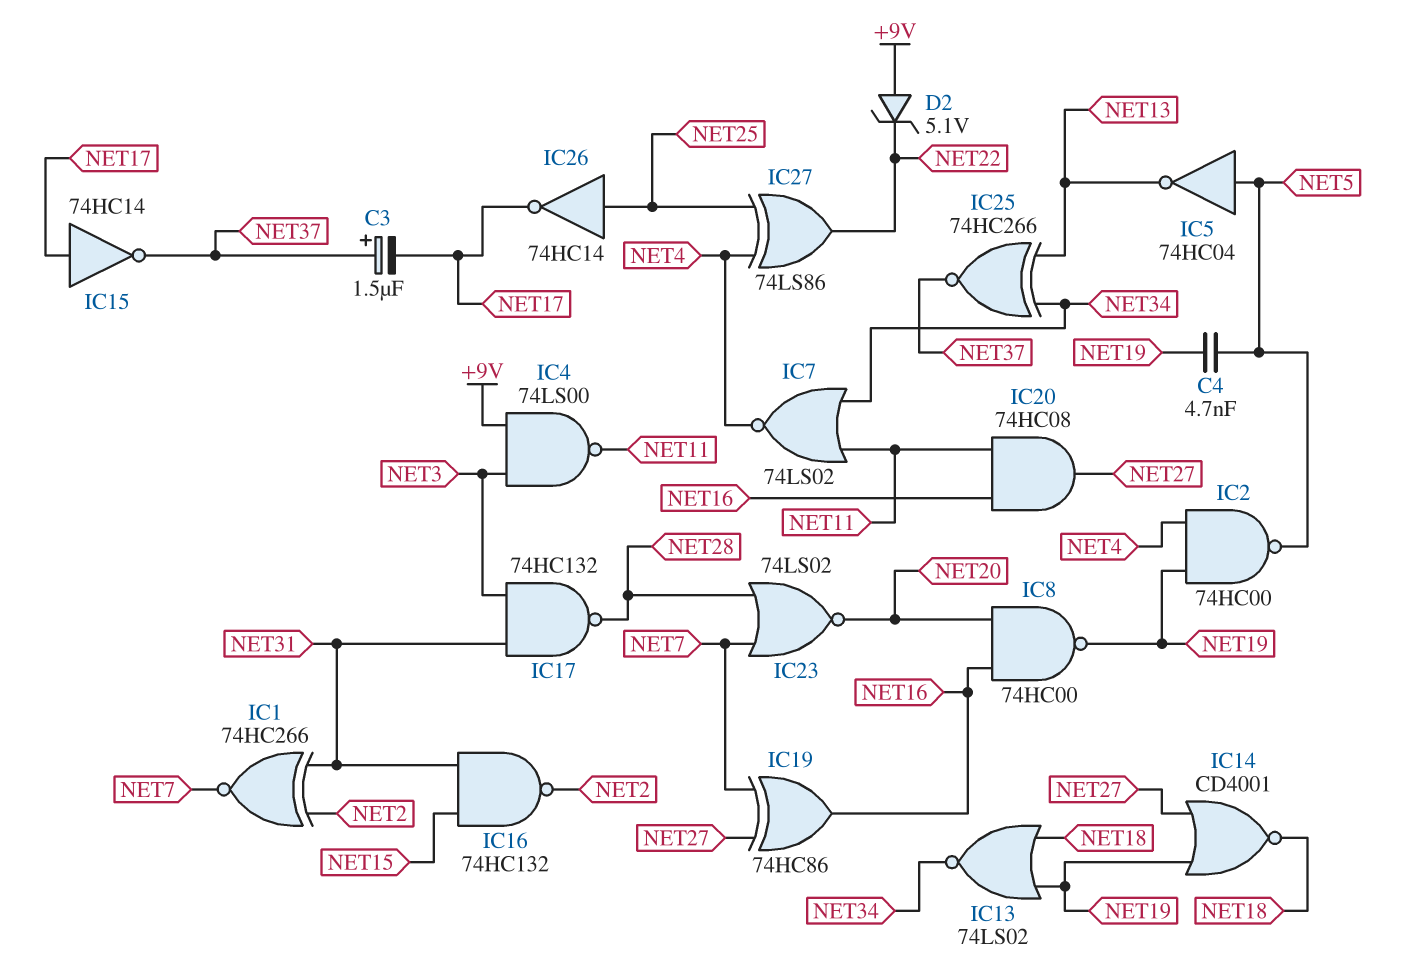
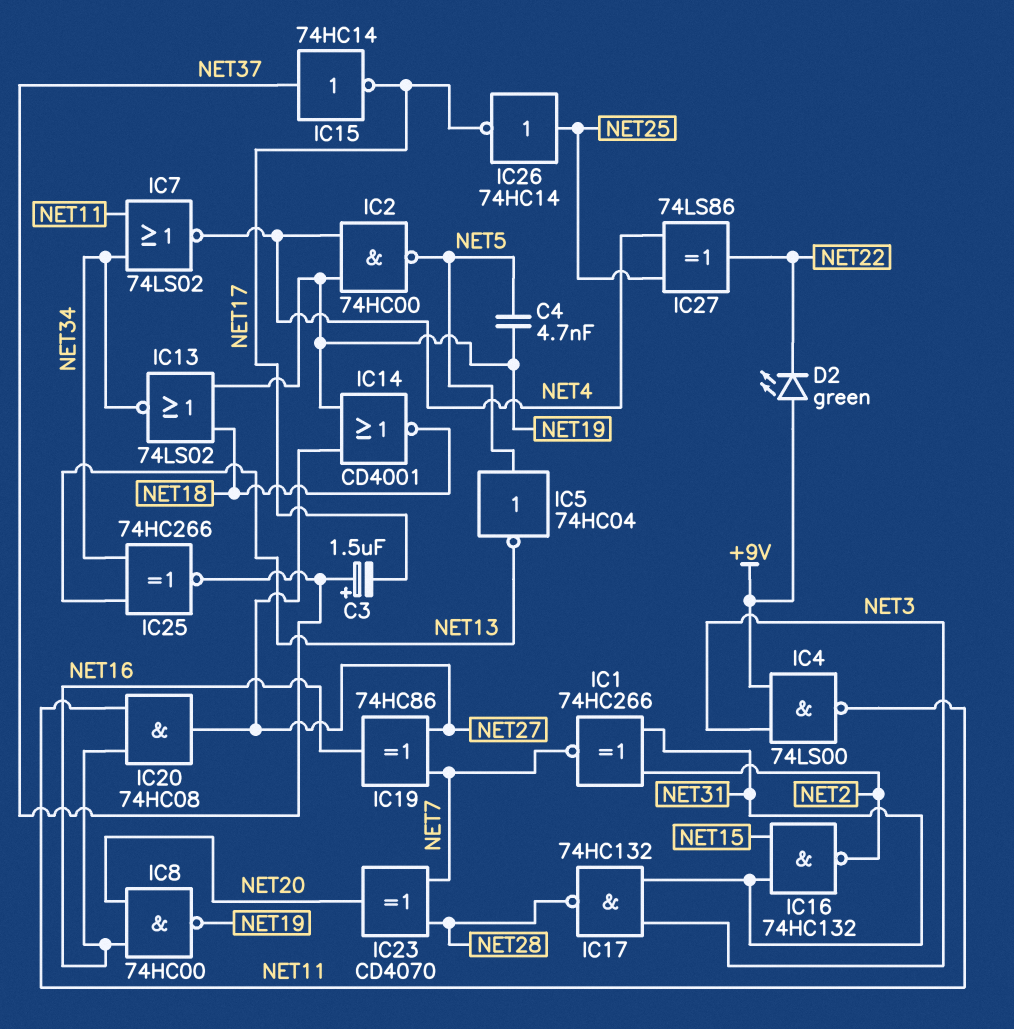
D2: zener 5.1V (A +9V, K NET22) -> LED green (A +9V, K NET22)
IC15: NOT 74HC14 (in NET17, out NET37) -> NOT 74HC14 (in NET37, out NET17)
IC23: NOR 74LS02 (in NET7, in NET28, out NET20) -> XOR CD4070 (in NET7, in NET28, out NET20)

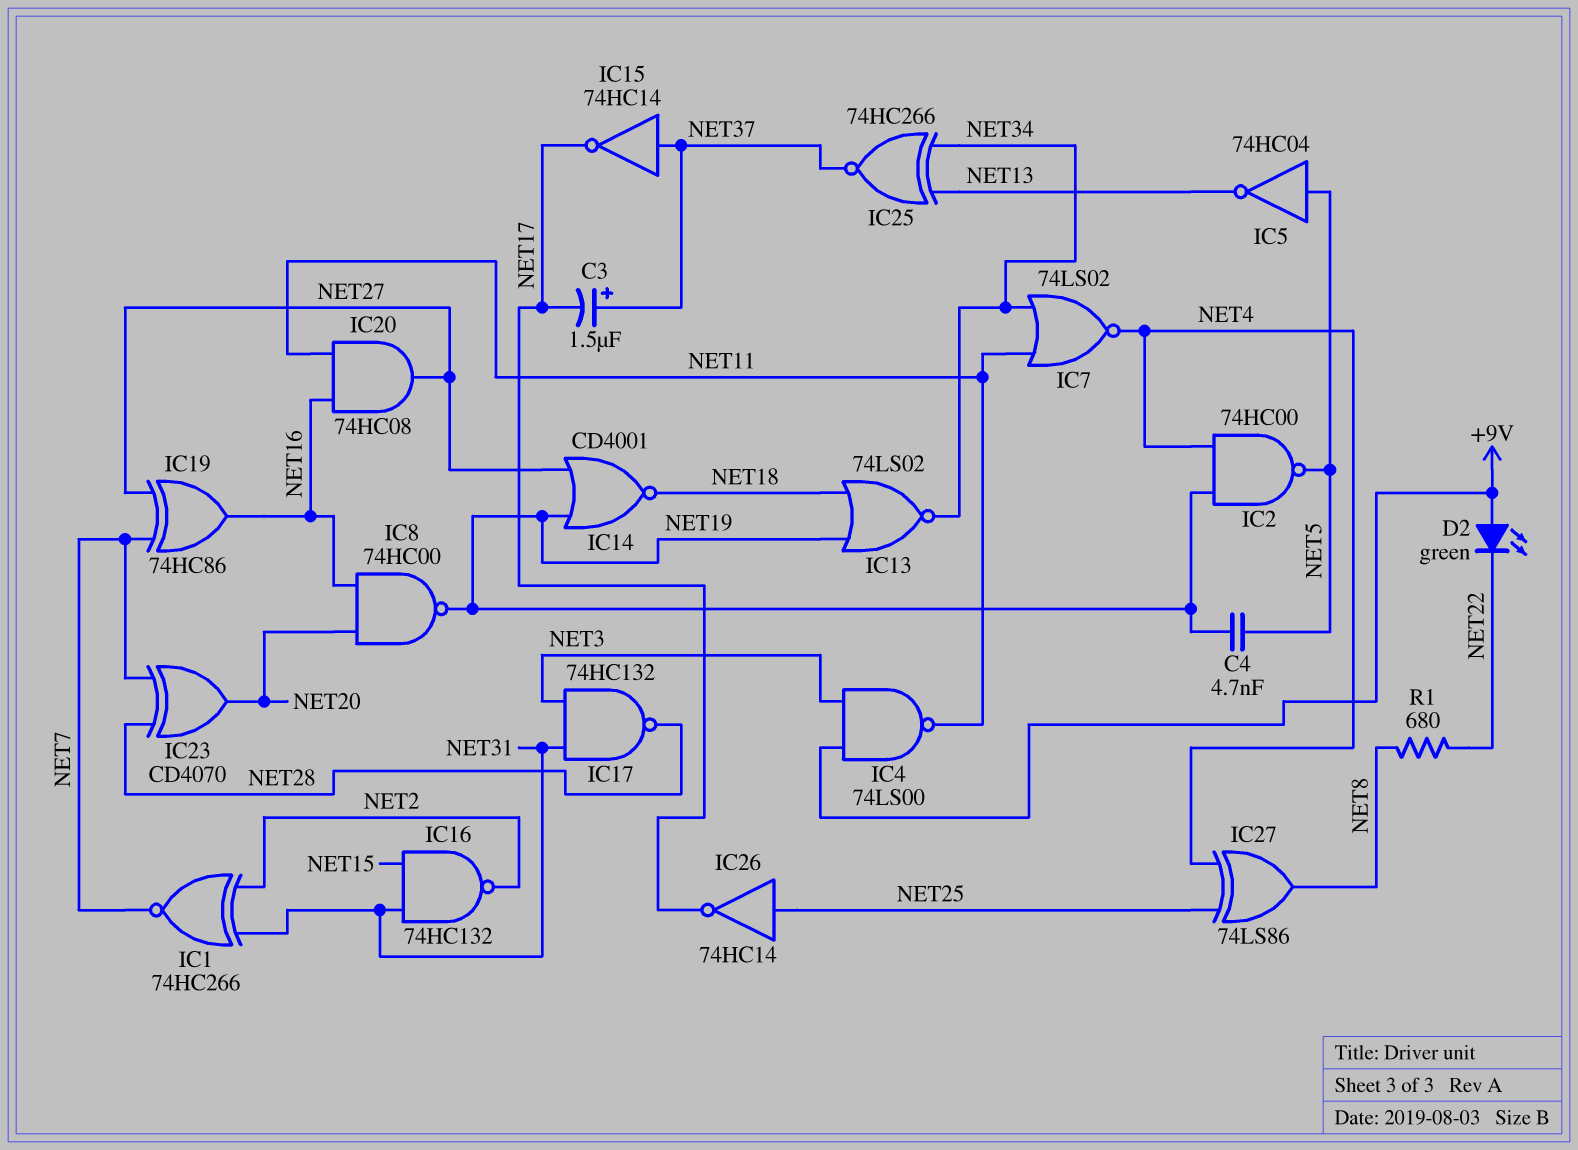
IC27: XOR 74LS86 (in NET4, in NET25, out NET22) -> XOR 74LS86 (in NET4, in NET25, out NET8)
R1: none -> 680 (NET8, NET22)

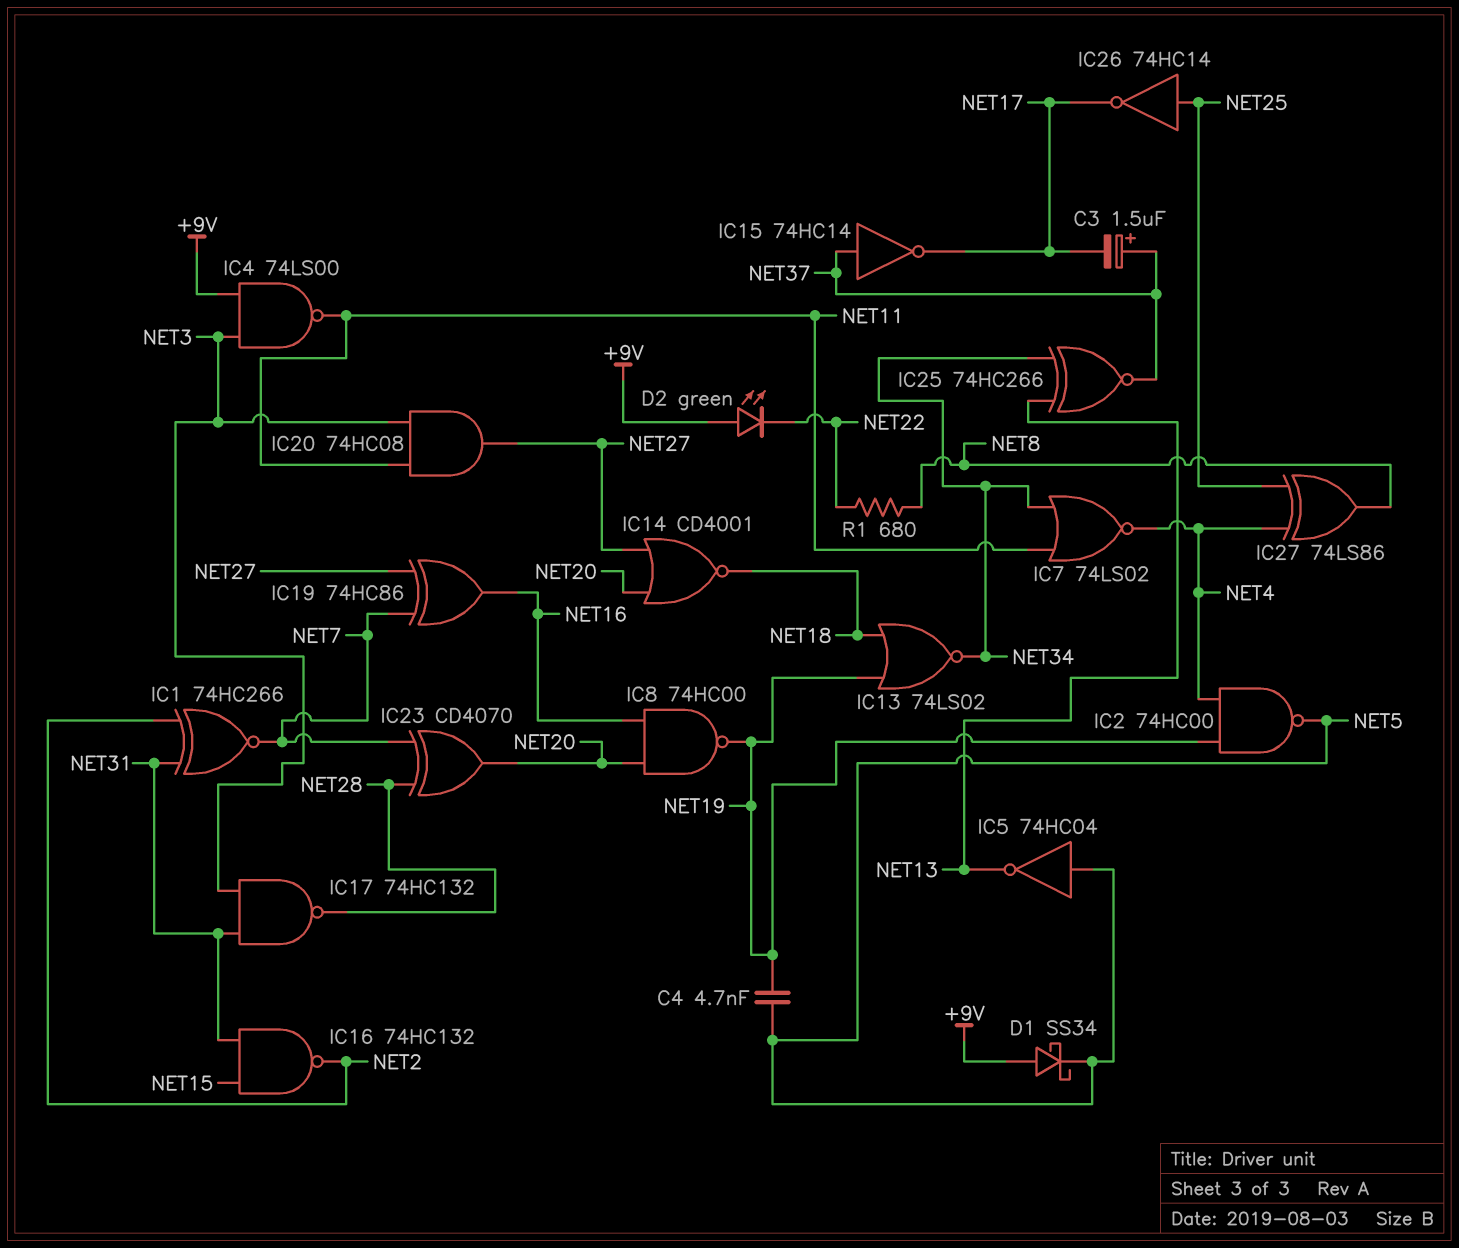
D1: none -> schottky SS34 (A +9V, K NET5)
IC14: NOR CD4001 (in NET19, in NET27, out NET18) -> NOR CD4001 (in NET20, in NET27, out NET18)
IC20: AND 74HC08 (in NET11, in NET16, out NET27) -> AND 74HC08 (in NET3, in NET11, out NET27)

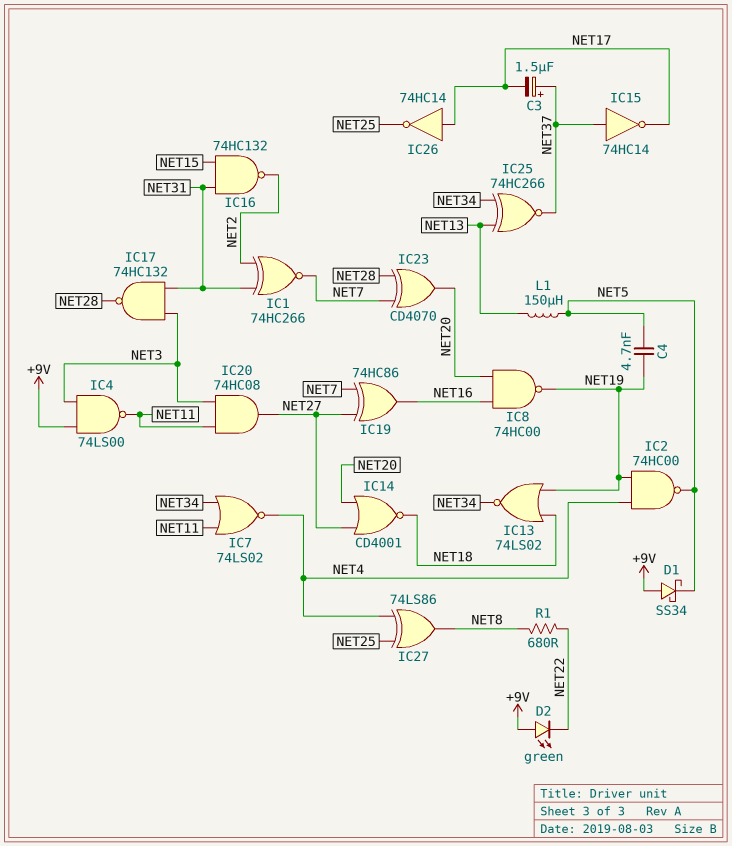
IC5: NOT 74HC04 (in NET5, out NET13) -> none
IC26: NOT 74HC14 (in NET25, out NET17) -> NOT 74HC14 (in NET17, out NET25)
L1: none -> 150uH (NET5, NET13)

